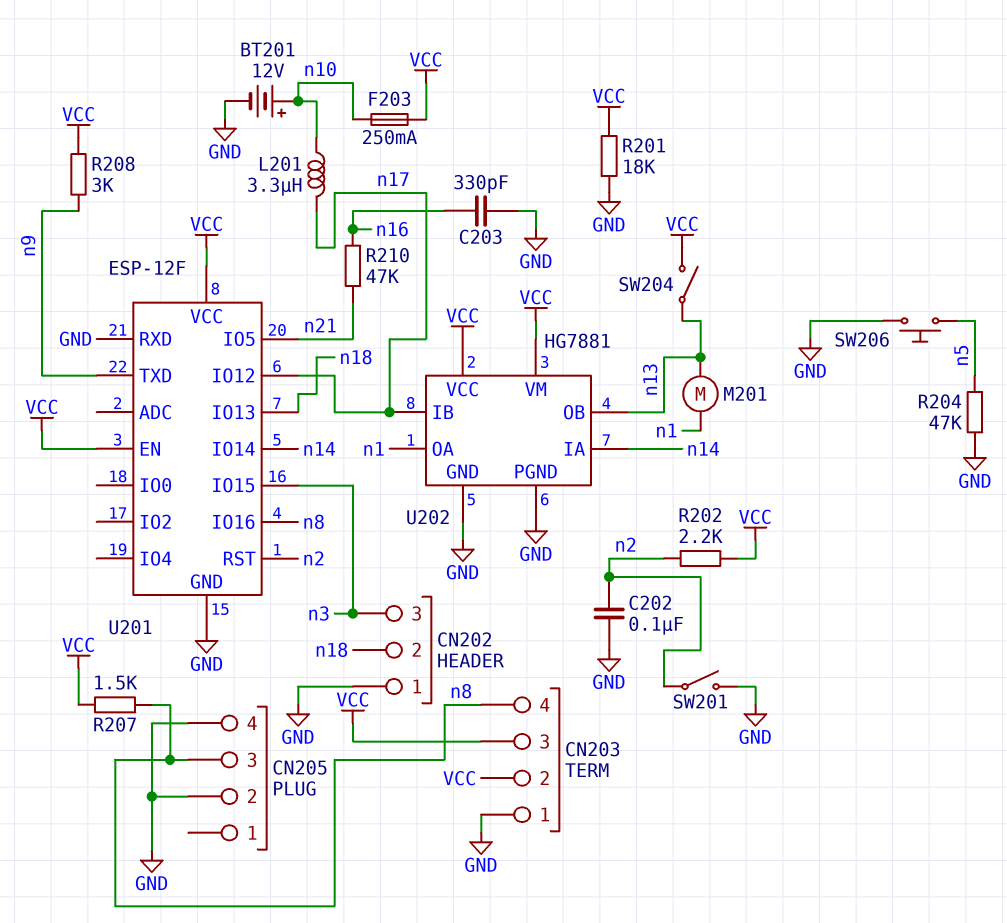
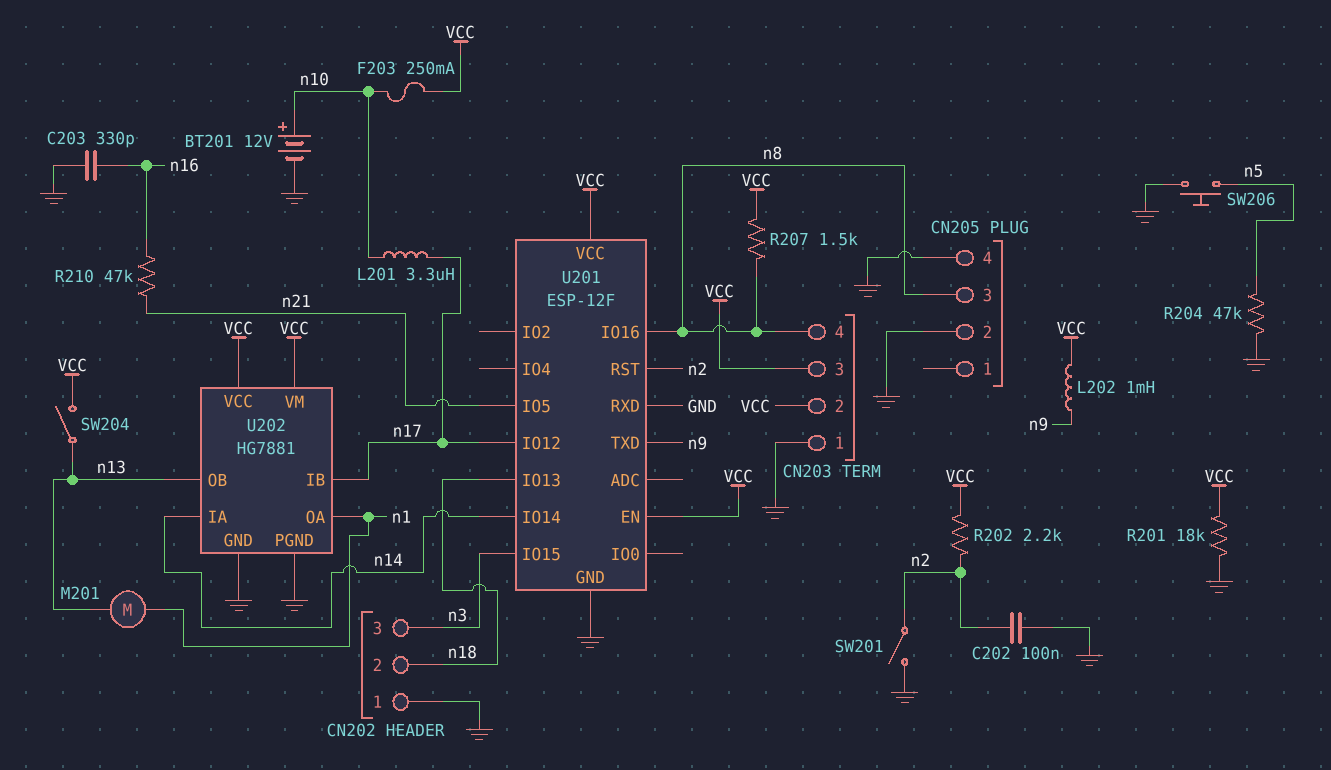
L202: none -> 1mH (VCC, n9)
R208: 3k (VCC, n9) -> none

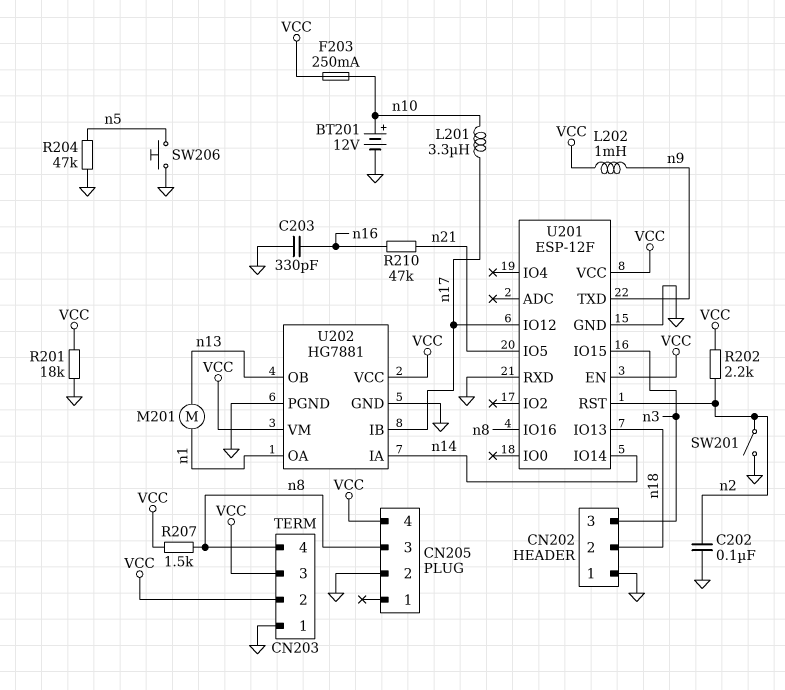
CN205 pin 4: GND -> VCC
SW204: switch (VCC, n13) -> none

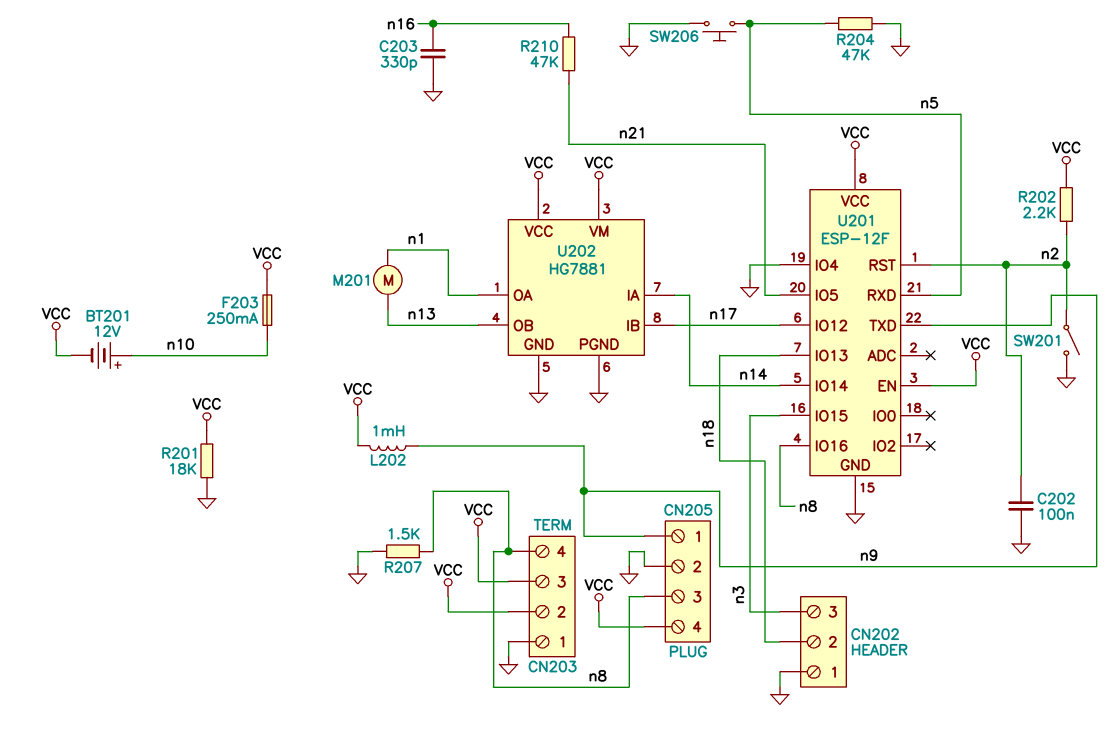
BT201: 12V (plus n10, minus GND) -> 12V (plus n10, minus VCC)
CN205 pin 1: none -> n9
L201: 3.3uH (n10, n17) -> none
R207: 1.5k (VCC, n8) -> 1.5k (GND, n8)
U201 pin IO4: none -> GND
U201 pin RXD: GND -> n5

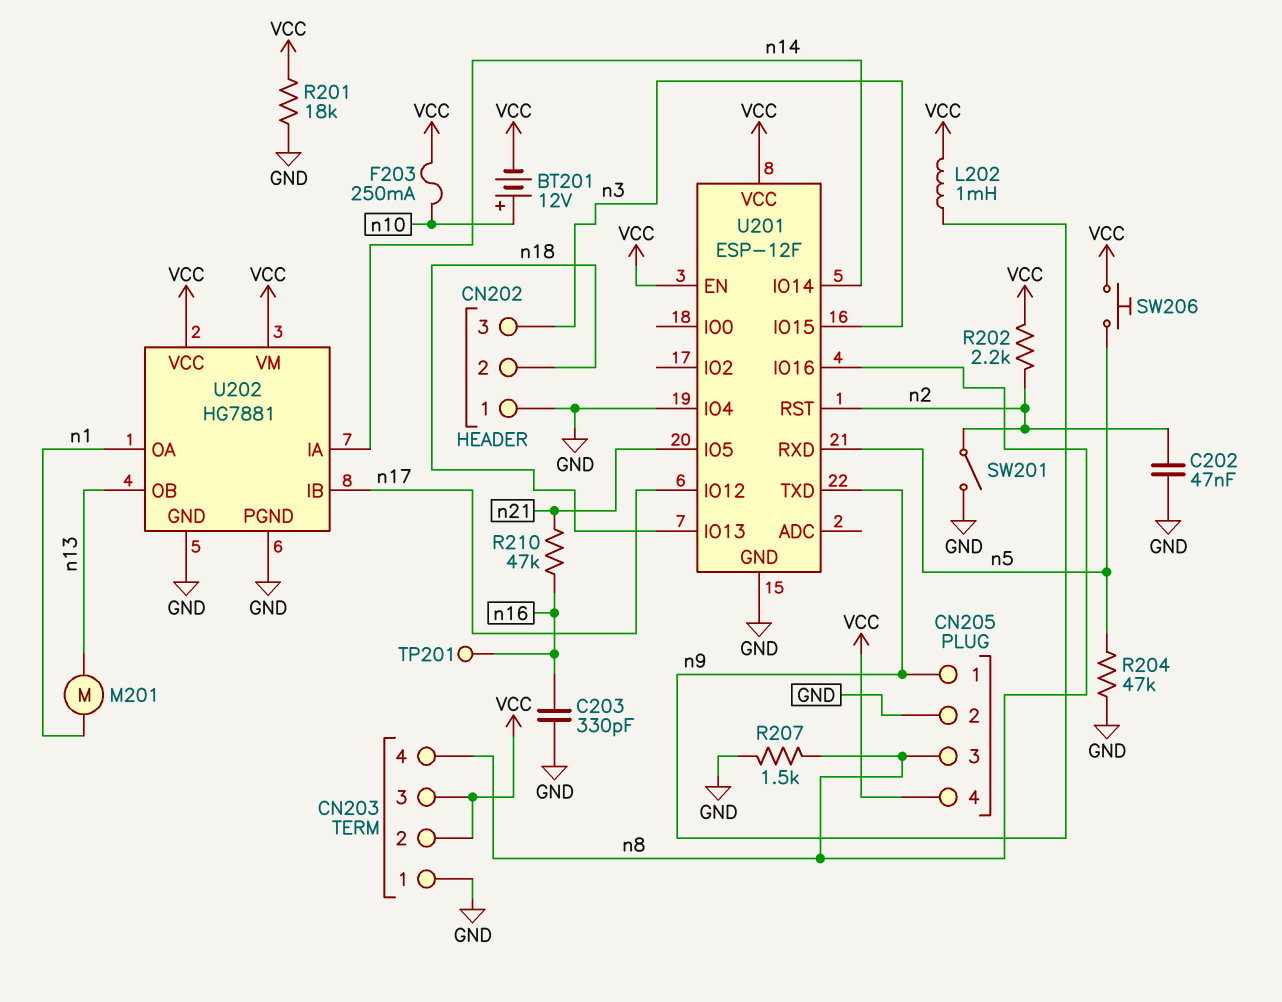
C202: 100nF (GND, n2) -> 47nF (GND, n2)
SW206: button (GND, n5) -> button (VCC, n5)
TP201: none -> test point (n16)

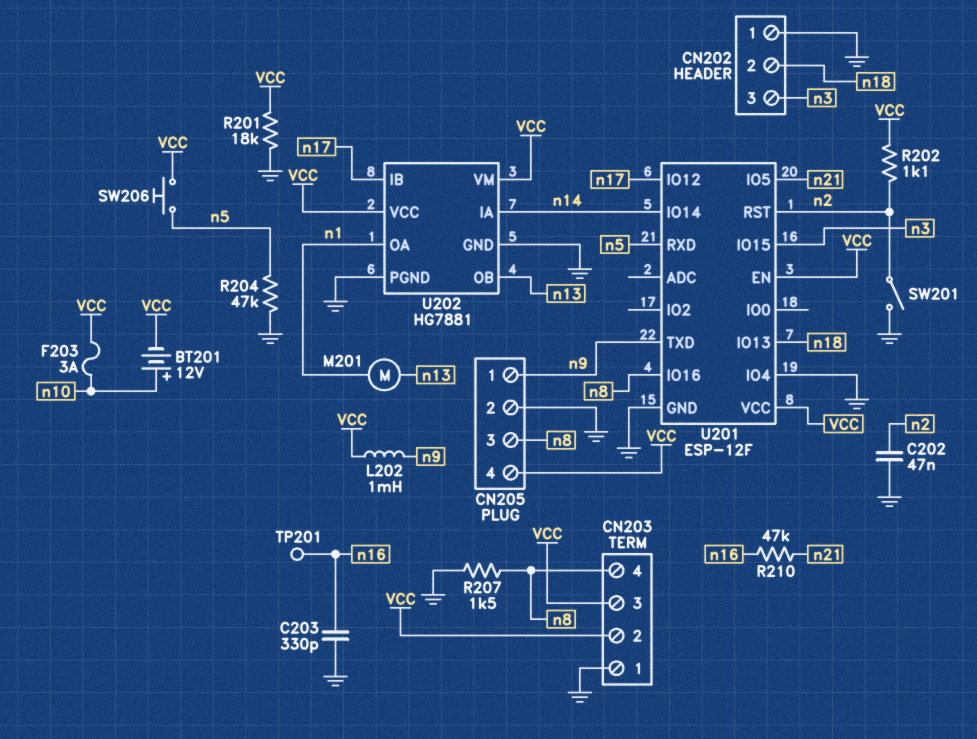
F203: 250mA (VCC, n10) -> 3A (VCC, n10)
R202: 2.2k (VCC, n2) -> 1.1k (VCC, n2)

